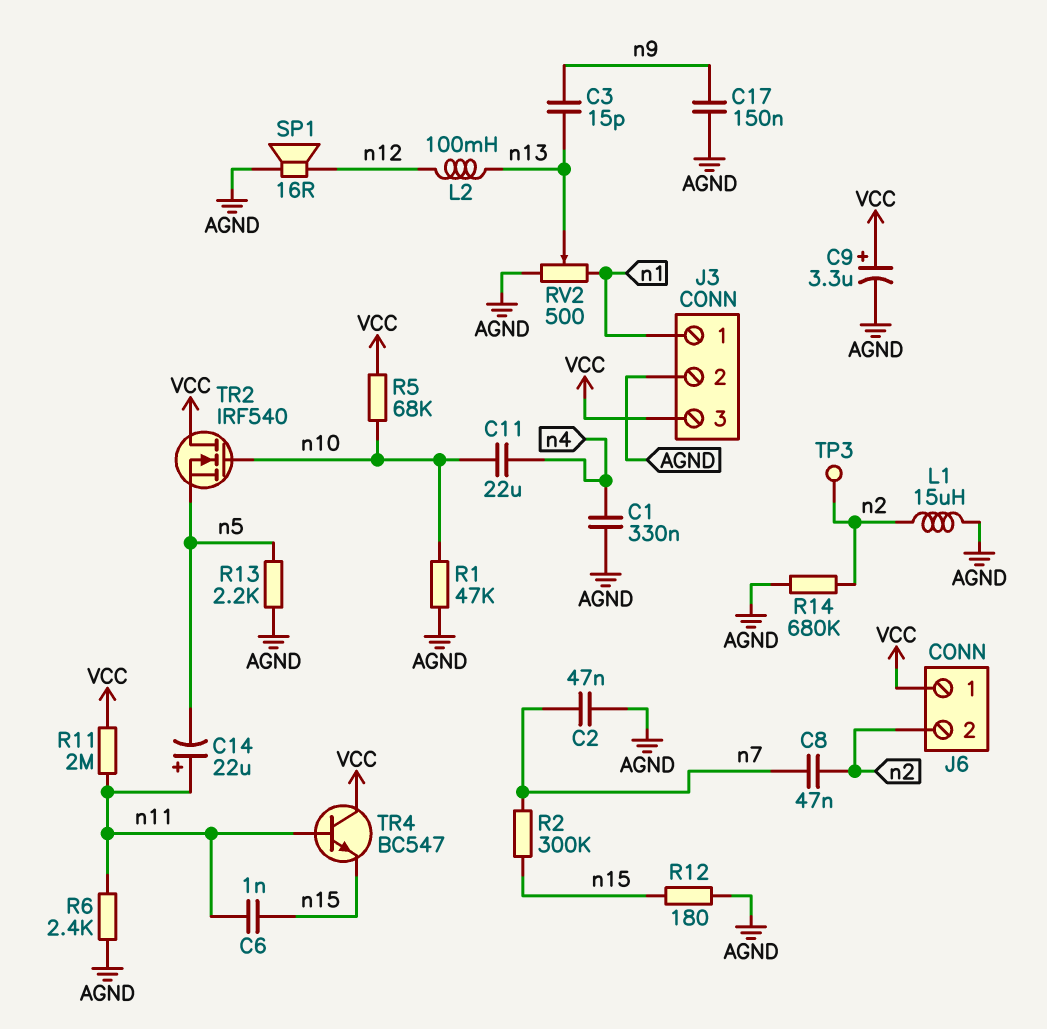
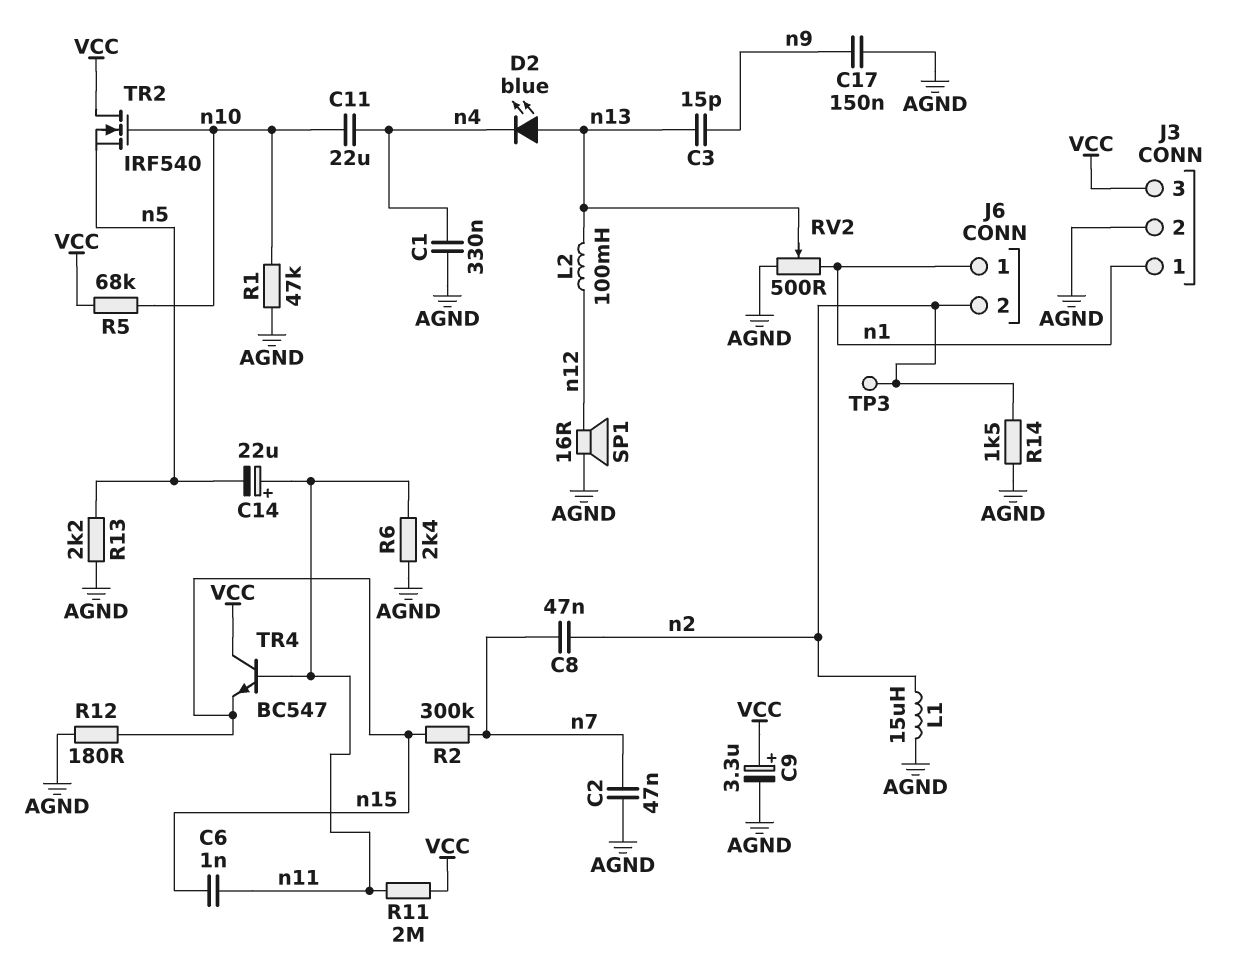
D2: none -> LED blue (A n13, K n4)
J6 pin 1: VCC -> n1
R14: 680k (AGND, n2) -> 1.5k (AGND, n2)

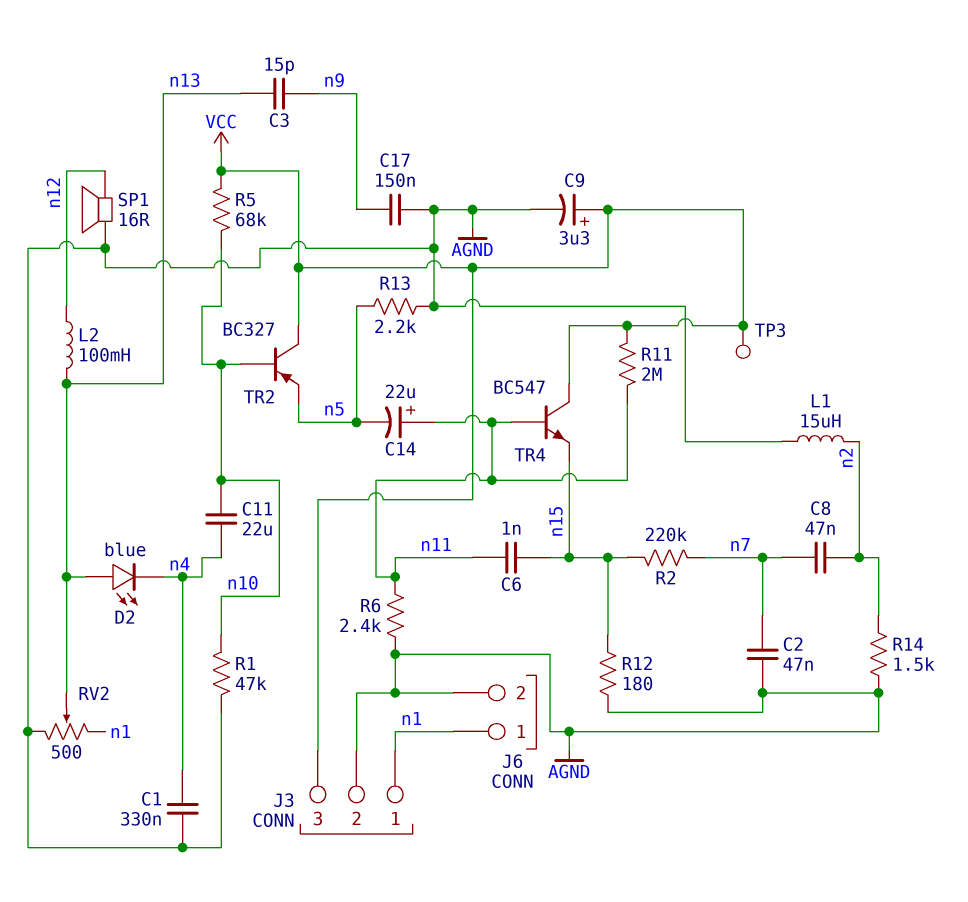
J6 pin 2: n2 -> AGND
R2: 300k (n7, n15) -> 220k (n7, n15)
TP3: test point (n2) -> test point (VCC)
TR2: NMOS IRF540 (G n10, D VCC, S n5) -> PNP BC327 (B n10, C VCC, E n5)

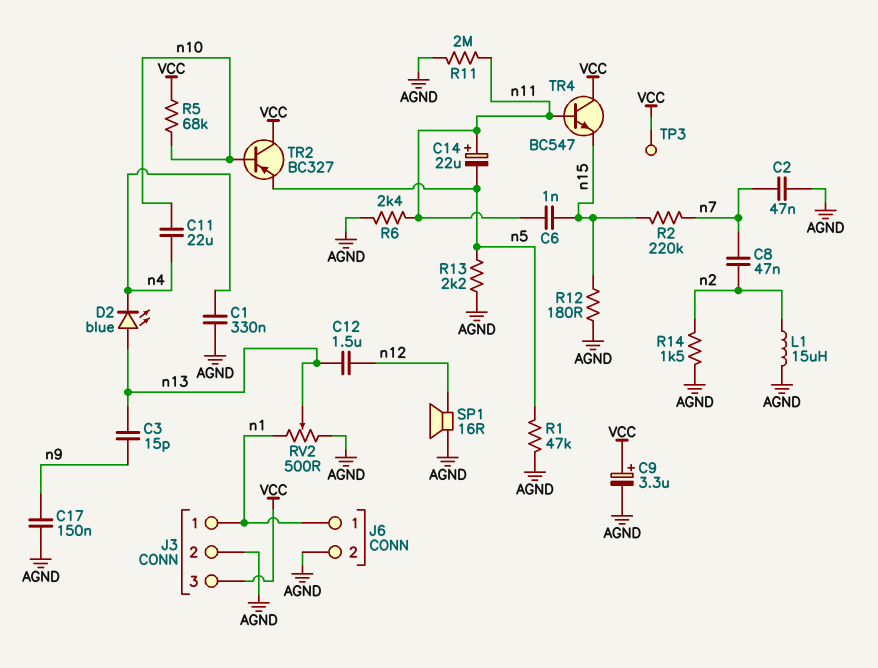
C12: none -> 1.5uF (n12, n13)
L2: 100mH (n12, n13) -> none
R1: 47k (AGND, n10) -> 47k (AGND, n5)
R11: 2M (VCC, n11) -> 2M (AGND, n11)

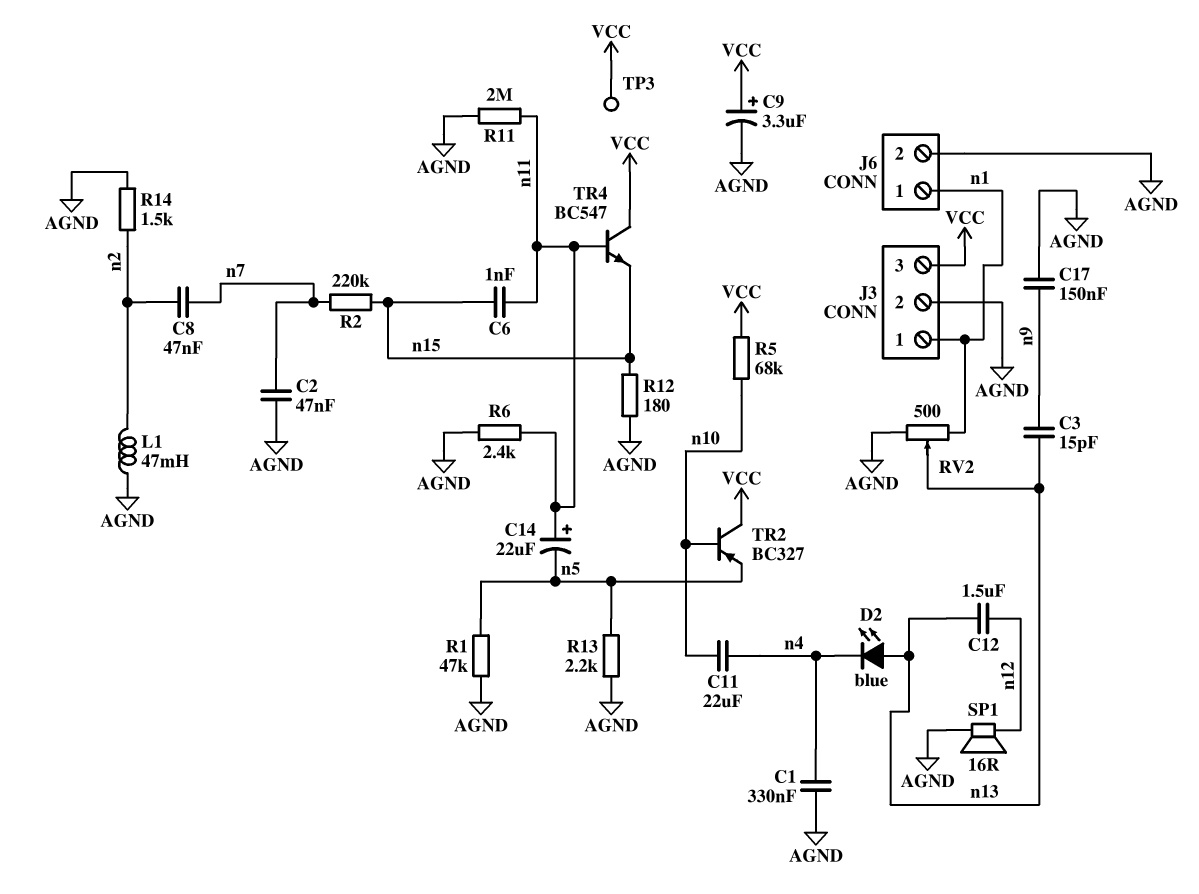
L1: 15uH (AGND, n2) -> 47mH (AGND, n2)

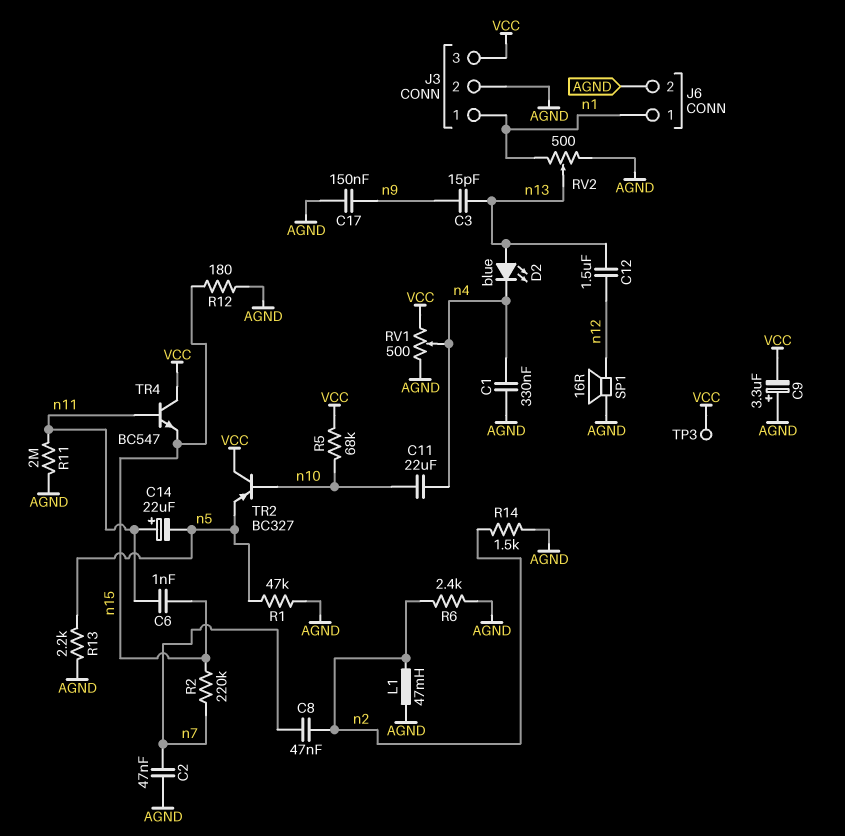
C9: 3.3uF (plus VCC, minus AGND) -> 3.3uF (plus AGND, minus VCC)
R6: 2.4k (AGND, n11) -> 2.4k (AGND, n2)
RV1: none -> 500 (AGND, VCC, wiper n4)

